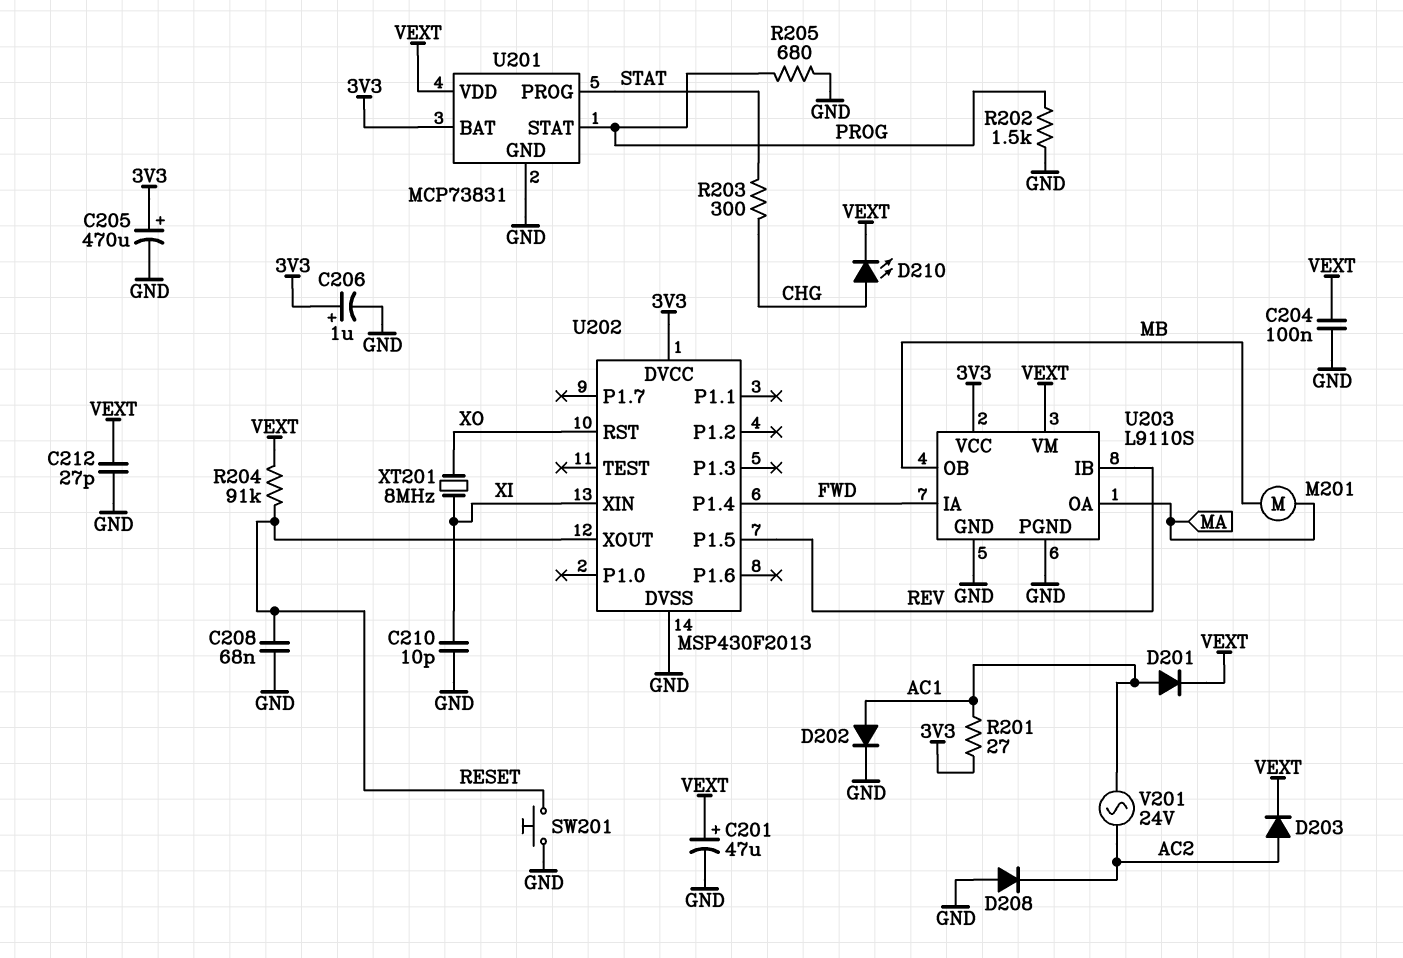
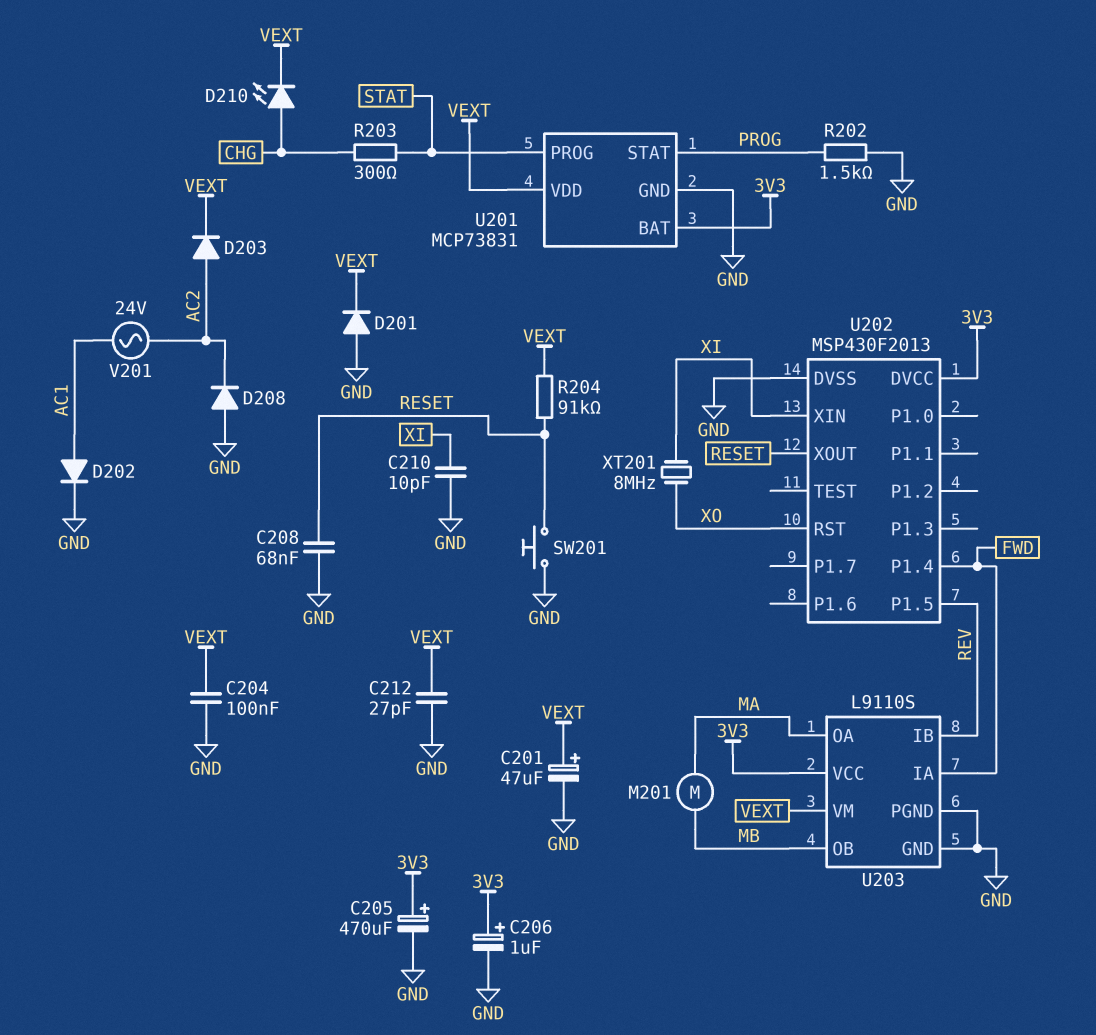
D201: diode (A AC1, K VEXT) -> diode (A GND, K VEXT)
R201: 27 (3V3, AC1) -> none
R205: 680 (GND, PROG) -> none

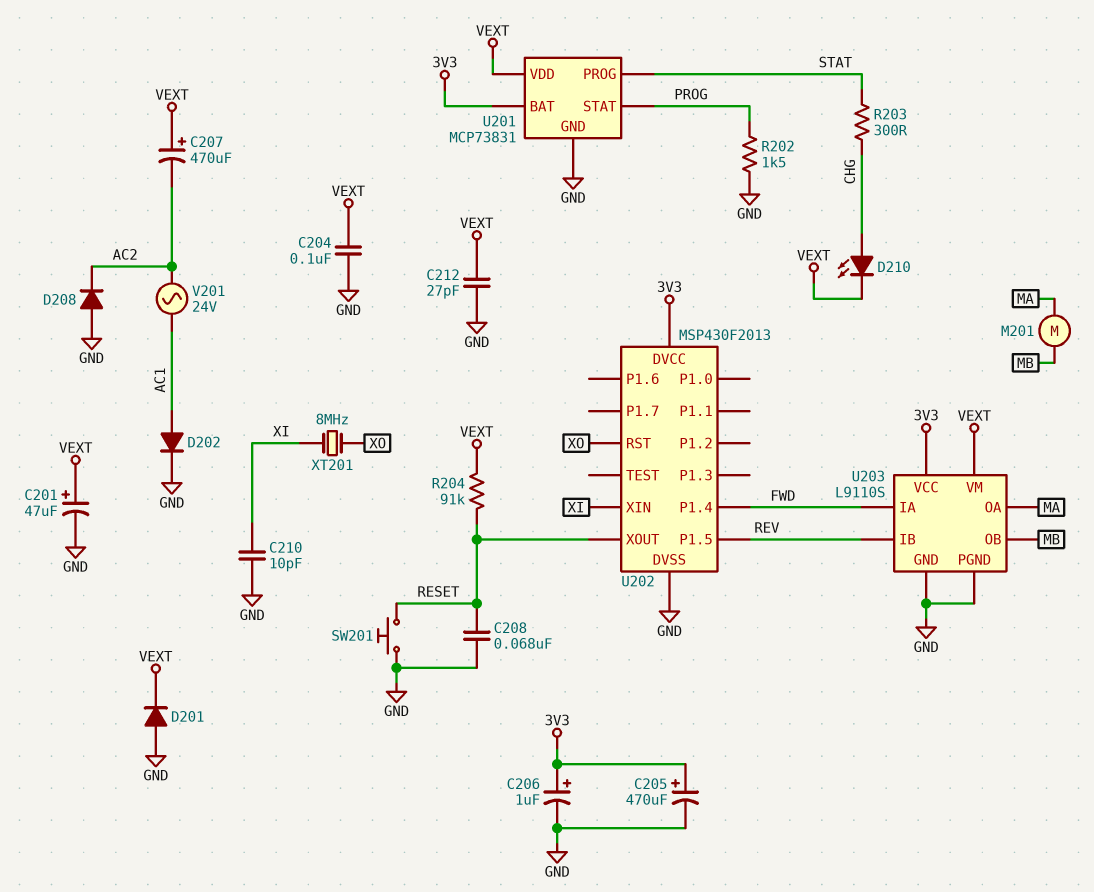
C207: none -> 470uF (plus VEXT, minus AC2)
D203: diode (A AC2, K VEXT) -> none

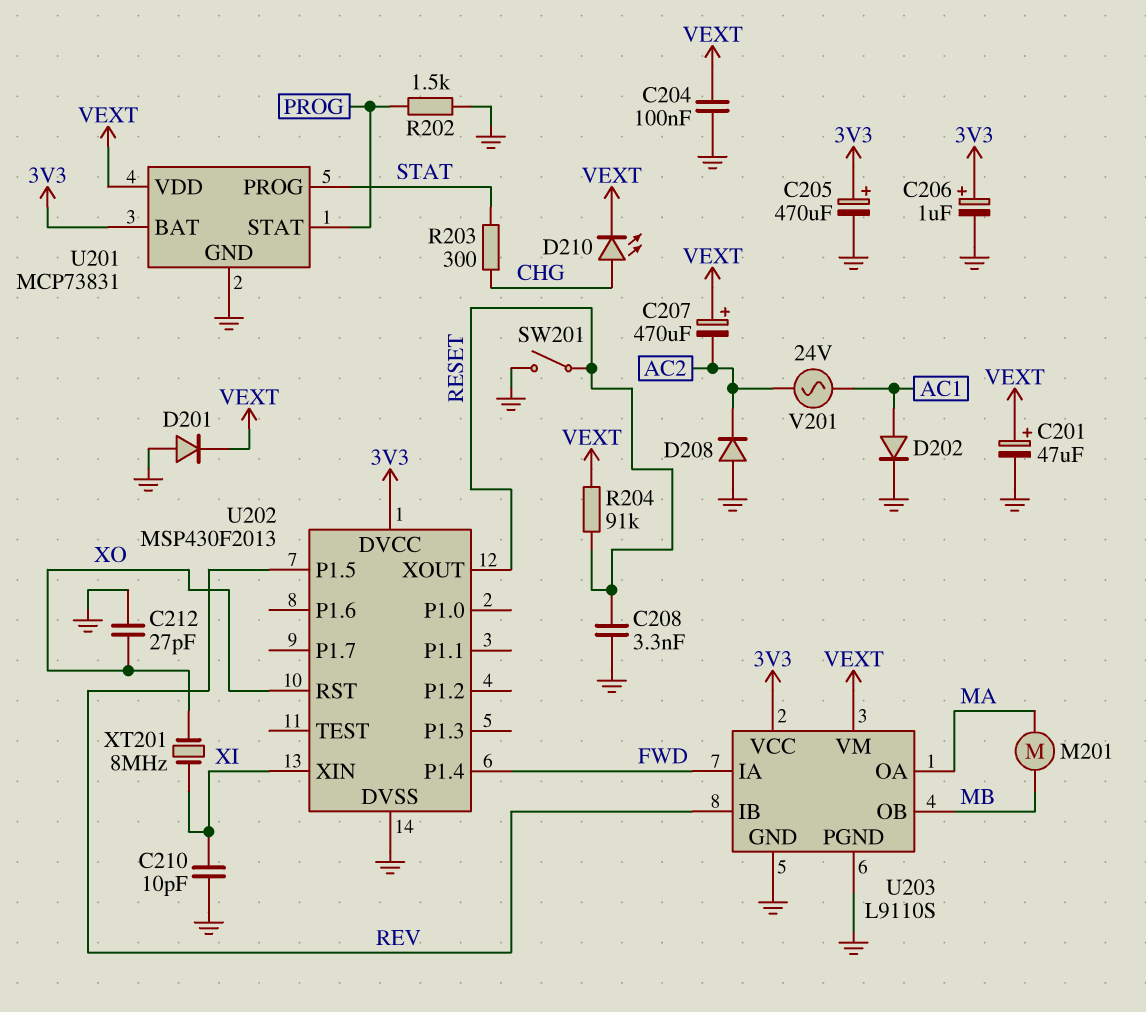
C208: 68nF (GND, RESET) -> 3.3nF (GND, RESET)
C212: 27pF (GND, VEXT) -> 27pF (GND, XO)
SW201: button (GND, RESET) -> switch (GND, RESET)

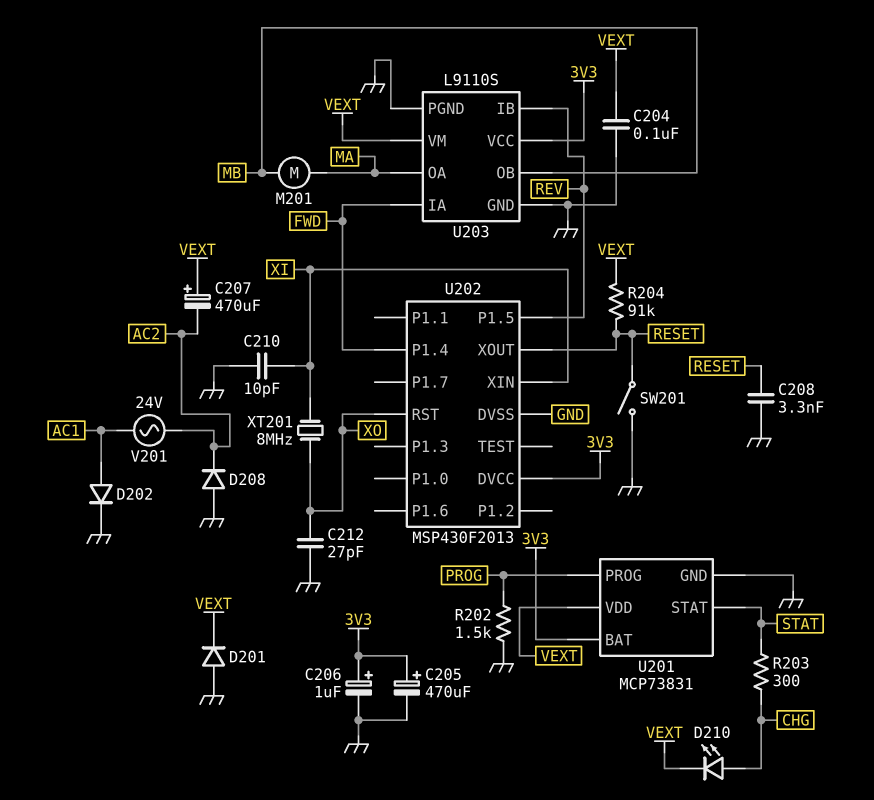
C201: 47uF (plus VEXT, minus GND) -> none
U201 pin PROG: STAT -> PROG
U201 pin STAT: PROG -> STAT

